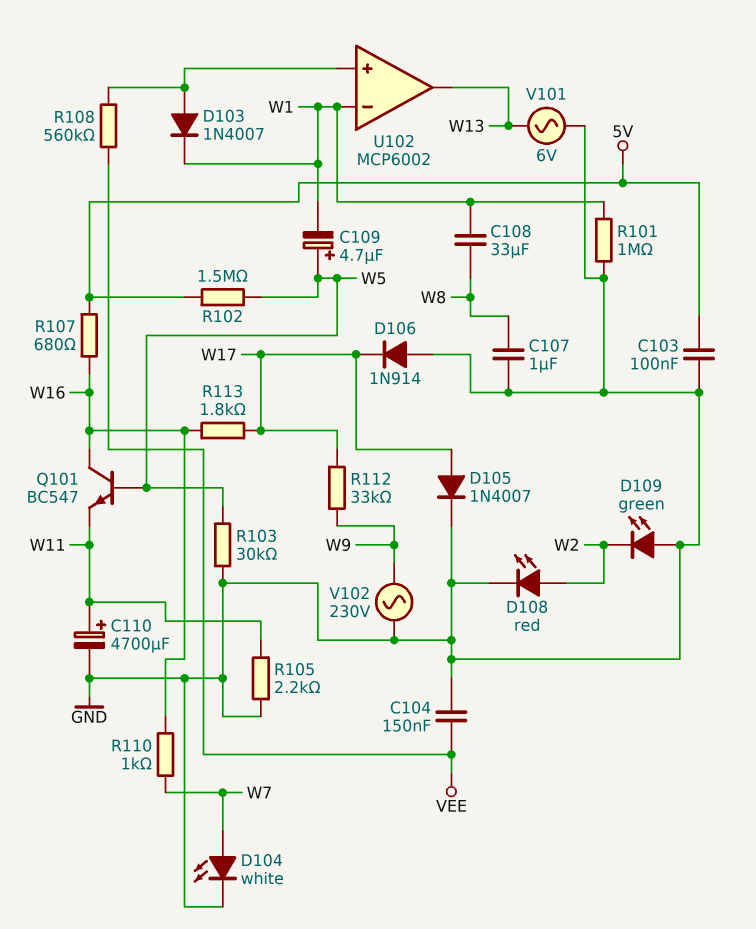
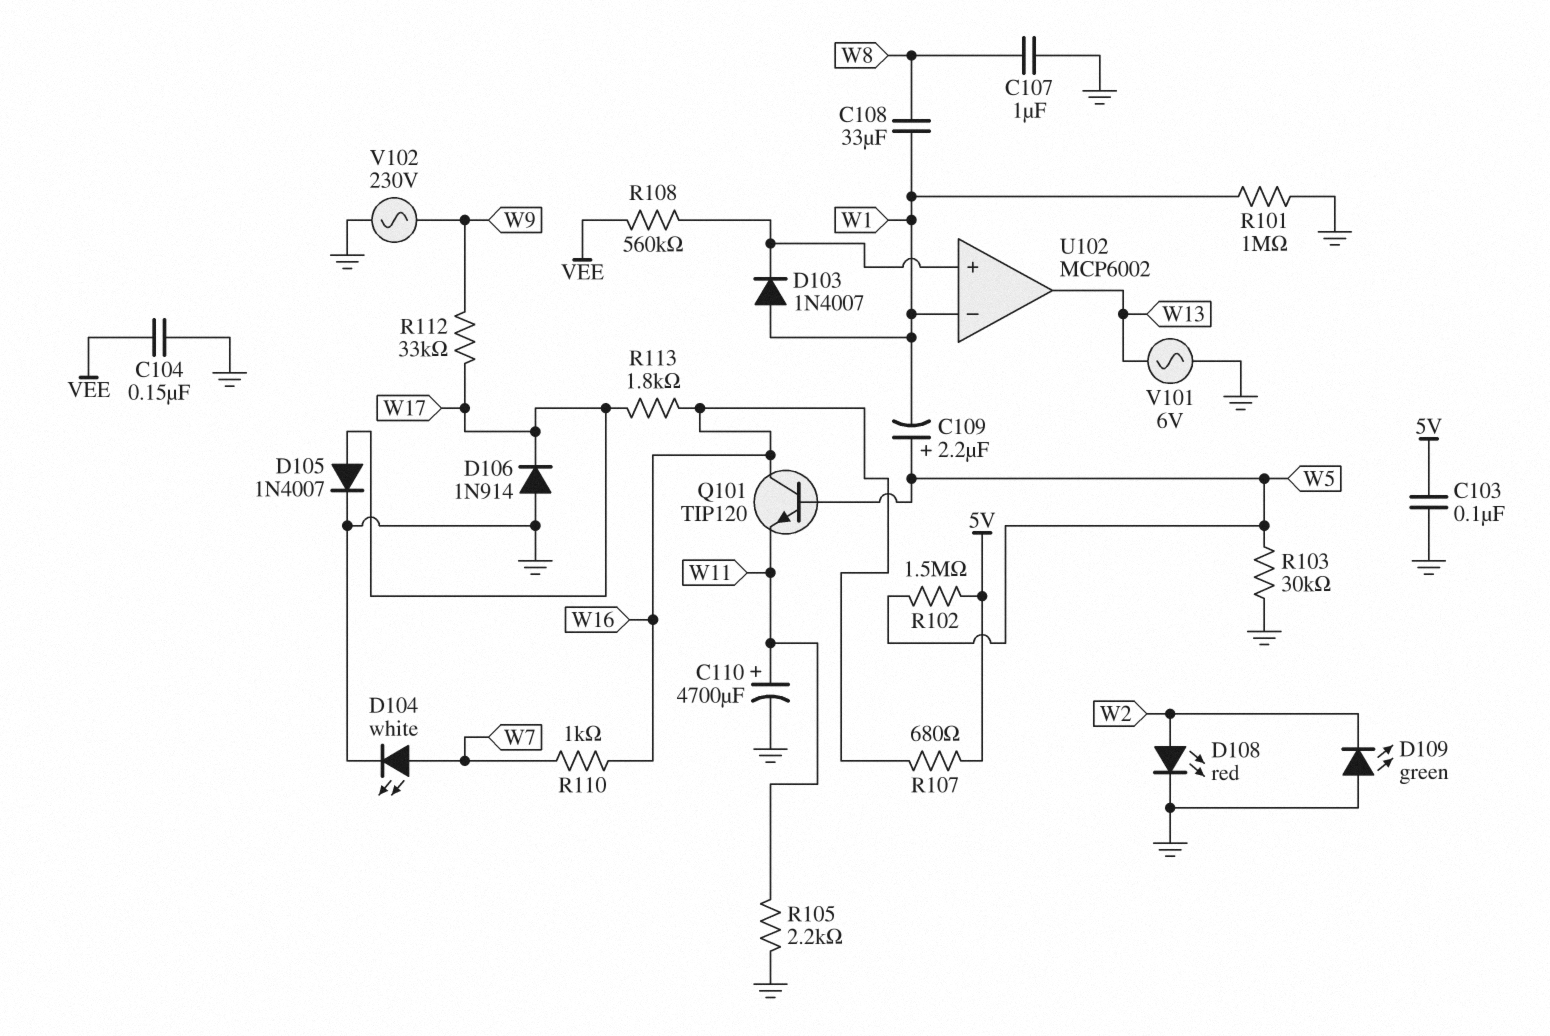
C109: 4.7uF (plus W5, minus W1) -> 2.2uF (plus W5, minus W1)
D103: diode 1N4007 (A U102/in+, K W1) -> diode 1N4007 (A W1, K U102/in+)
Q101: NPN BC547 (B W5, C W16, E W11) -> NPN TIP120 (B W5, C W16, E W11)

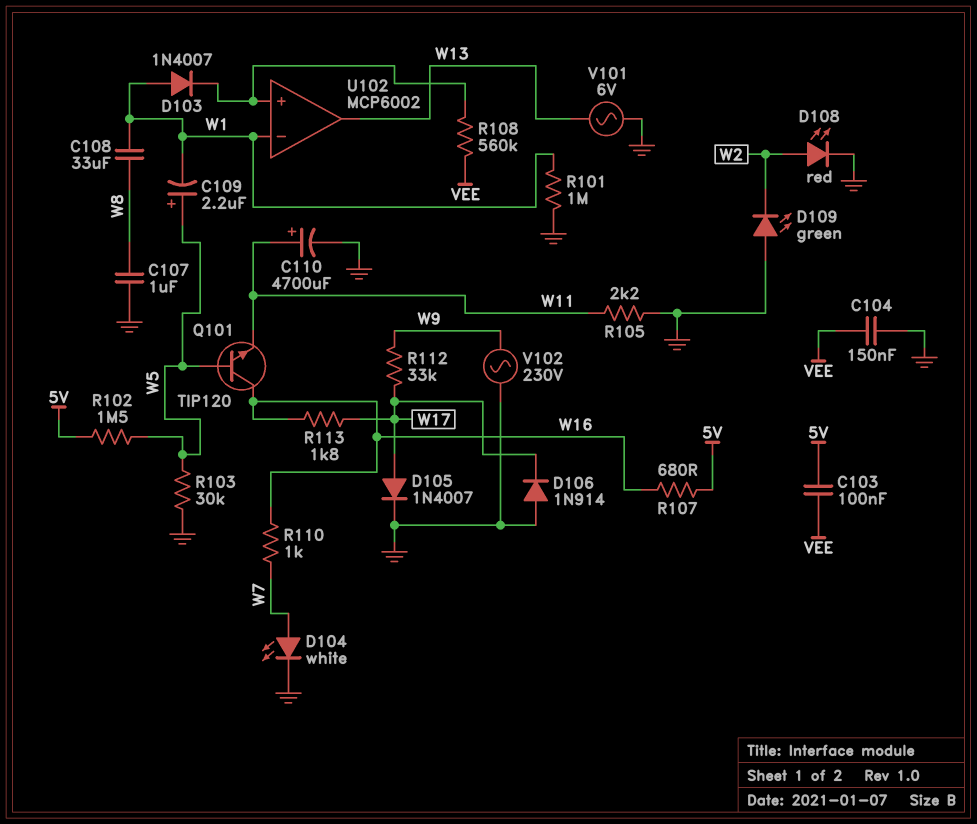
C103: 100nF (5V, GND) -> 100nF (5V, VEE)

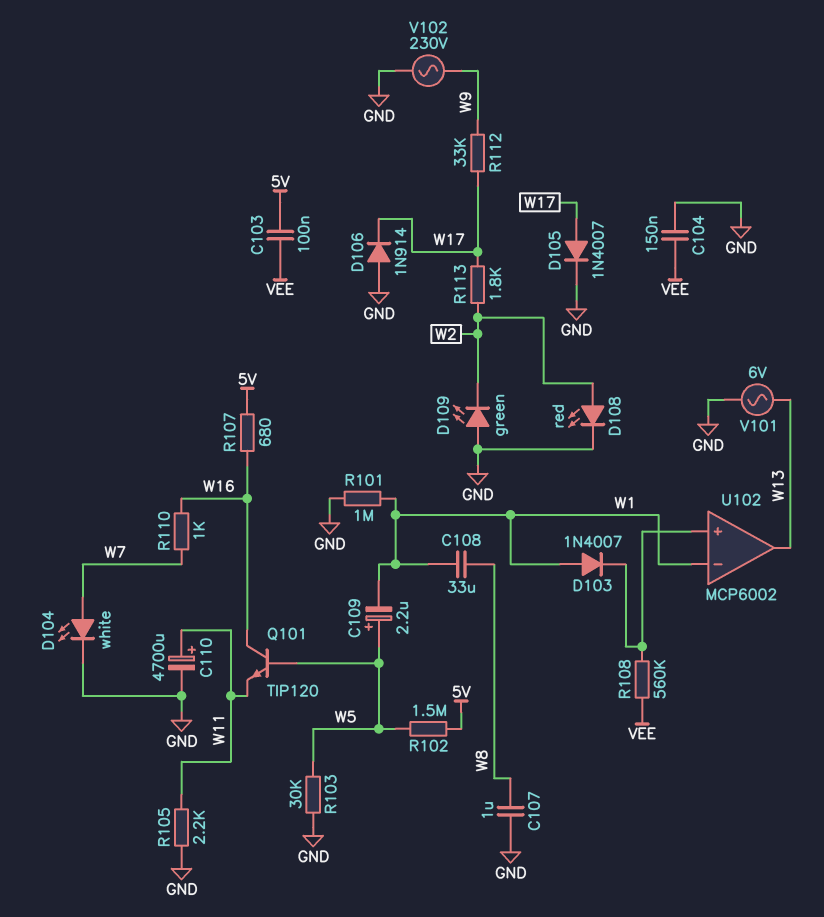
R113: 1.8k (W16, W17) -> 1.8k (W2, W17)

